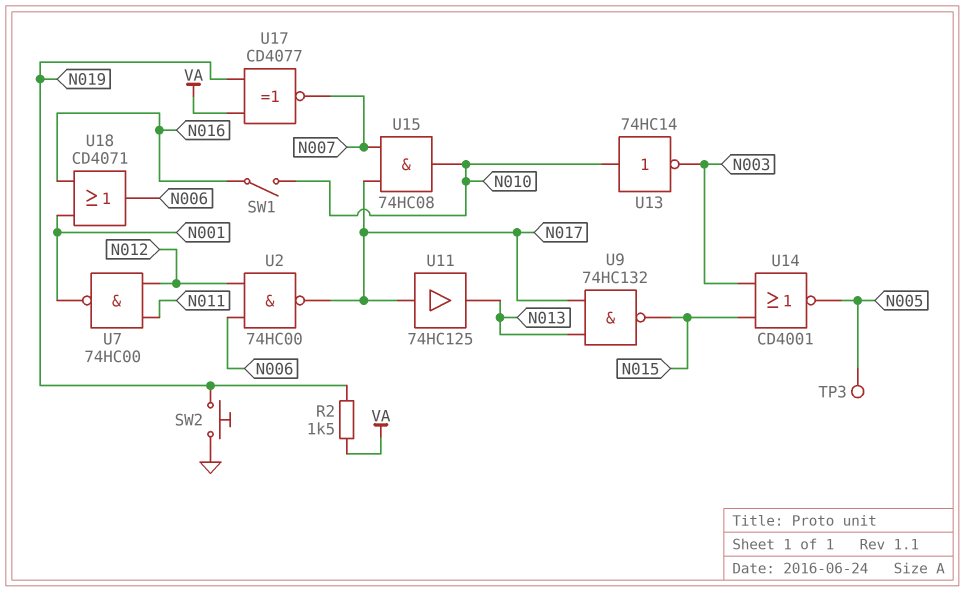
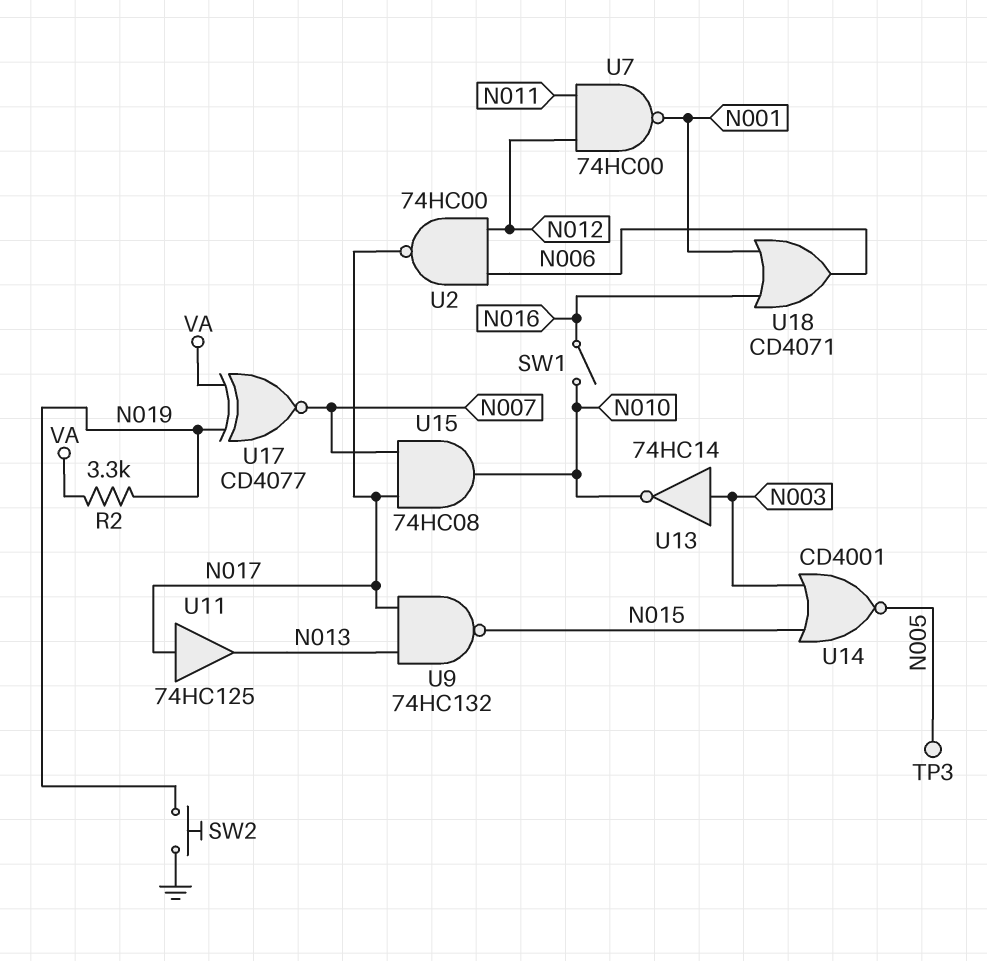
R2: 1.5k (N019, VA) -> 3.3k (N019, VA)
U13: NOT 74HC14 (in N010, out N003) -> NOT 74HC14 (in N003, out N010)

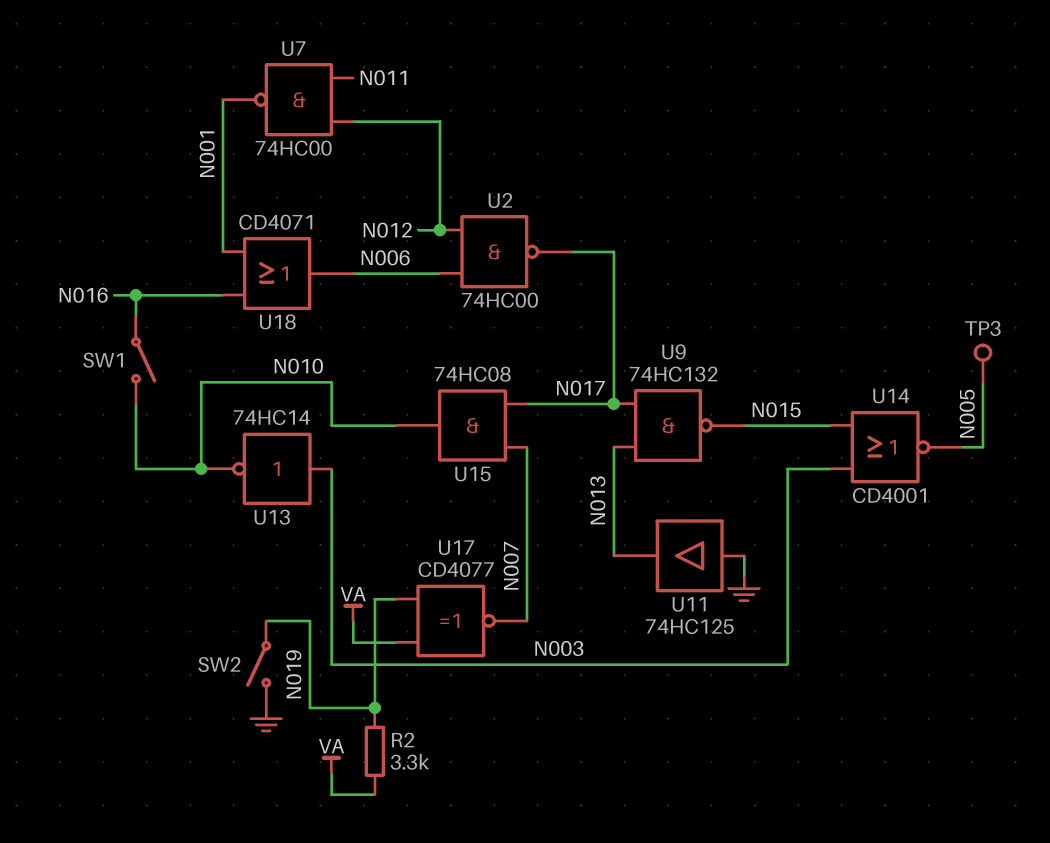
SW2: button (GND, N019) -> switch (GND, N019)
U11: buffer 74HC125 (in N017, out N013) -> buffer 74HC125 (in GND, out N013)

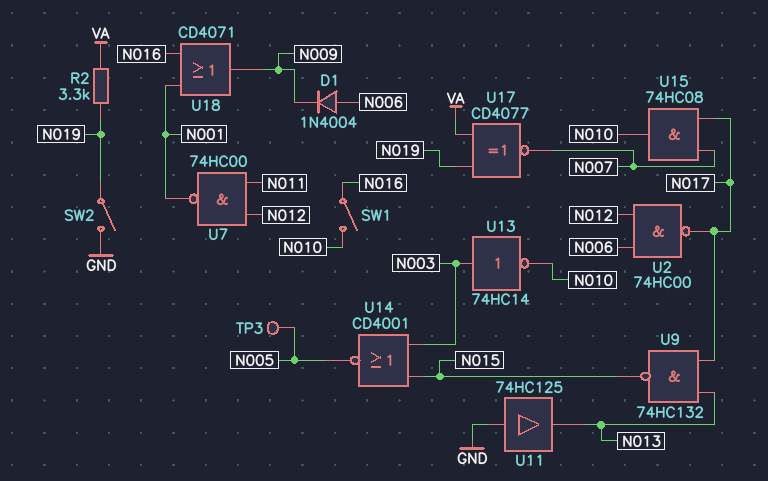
D1: none -> diode 1N4004 (A N006, K N009)
U18: OR CD4071 (in N001, in N016, out N006) -> OR CD4071 (in N001, in N016, out N009)

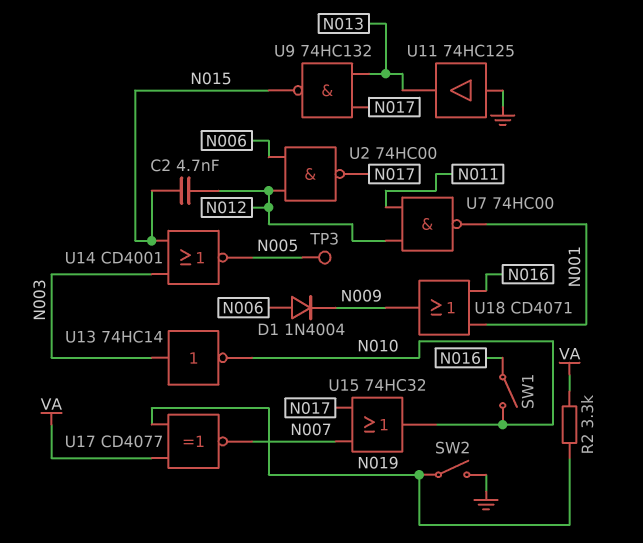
C2: none -> 4.7nF (N012, N015)
U15: AND 74HC08 (in N007, in N017, out N010) -> OR 74HC32 (in N007, in N017, out N010)

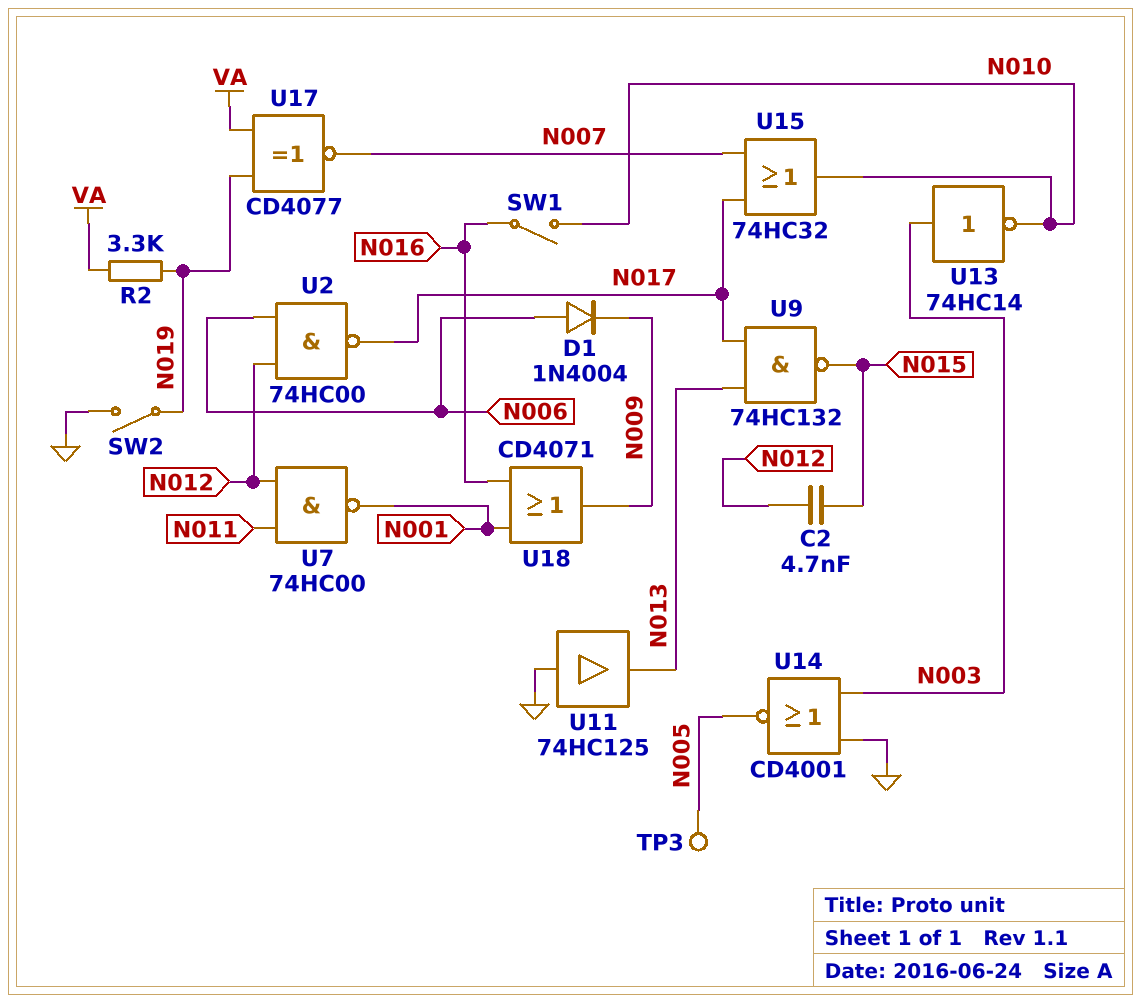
U14: NOR CD4001 (in N003, in N015, out N005) -> NOR CD4001 (in GND, in N003, out N005)

